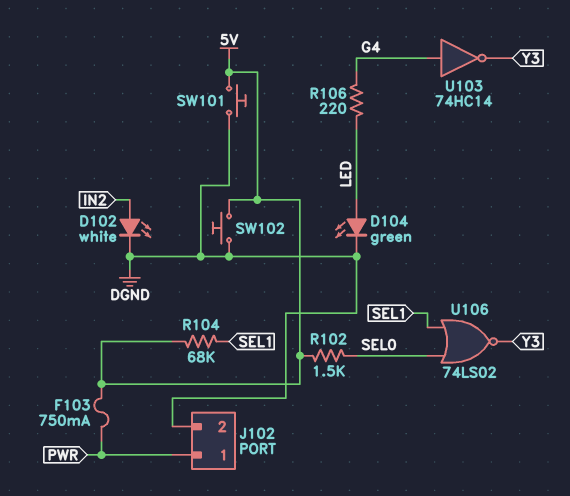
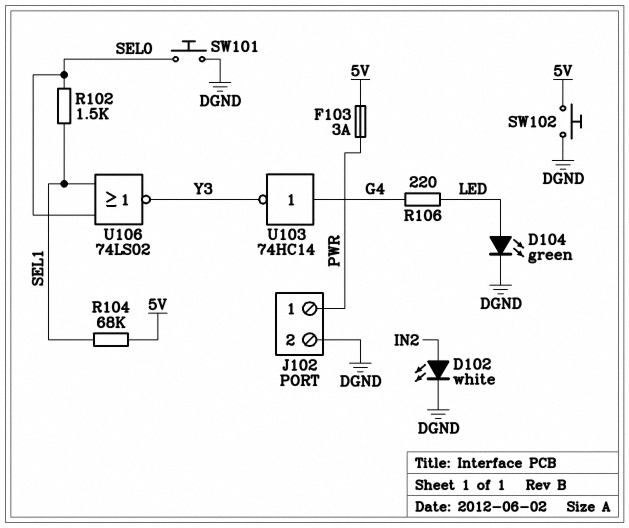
F103: 750mA (5V, PWR) -> 3A (5V, PWR)
R102: 1.5k (5V, SEL0) -> 1.5k (SEL0, SEL1)
SW101: button (5V, DGND) -> button (DGND, SEL0)

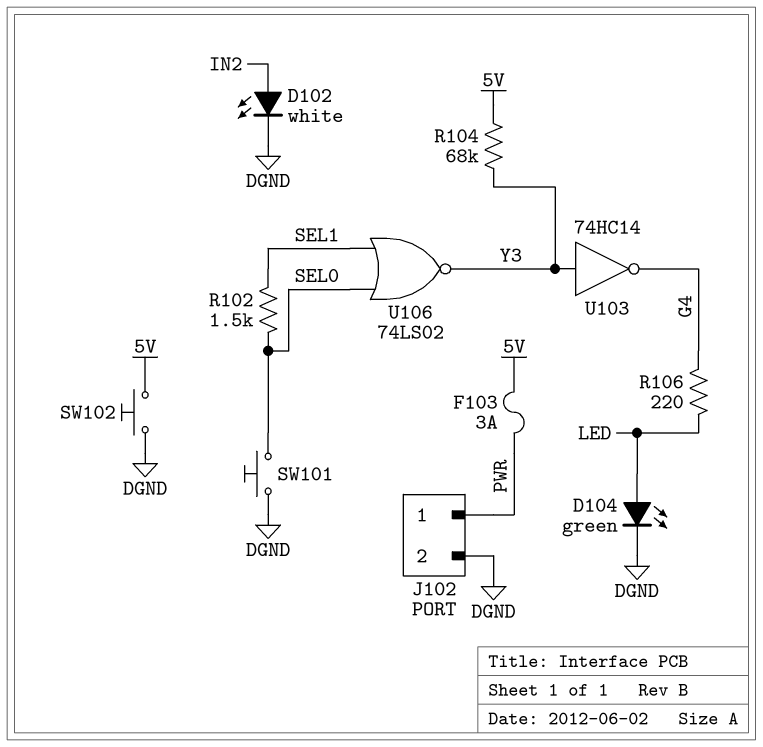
R104: 68k (5V, SEL1) -> 68k (5V, Y3)
U103: NOT 74HC14 (in G4, out Y3) -> NOT 74HC14 (in Y3, out G4)

